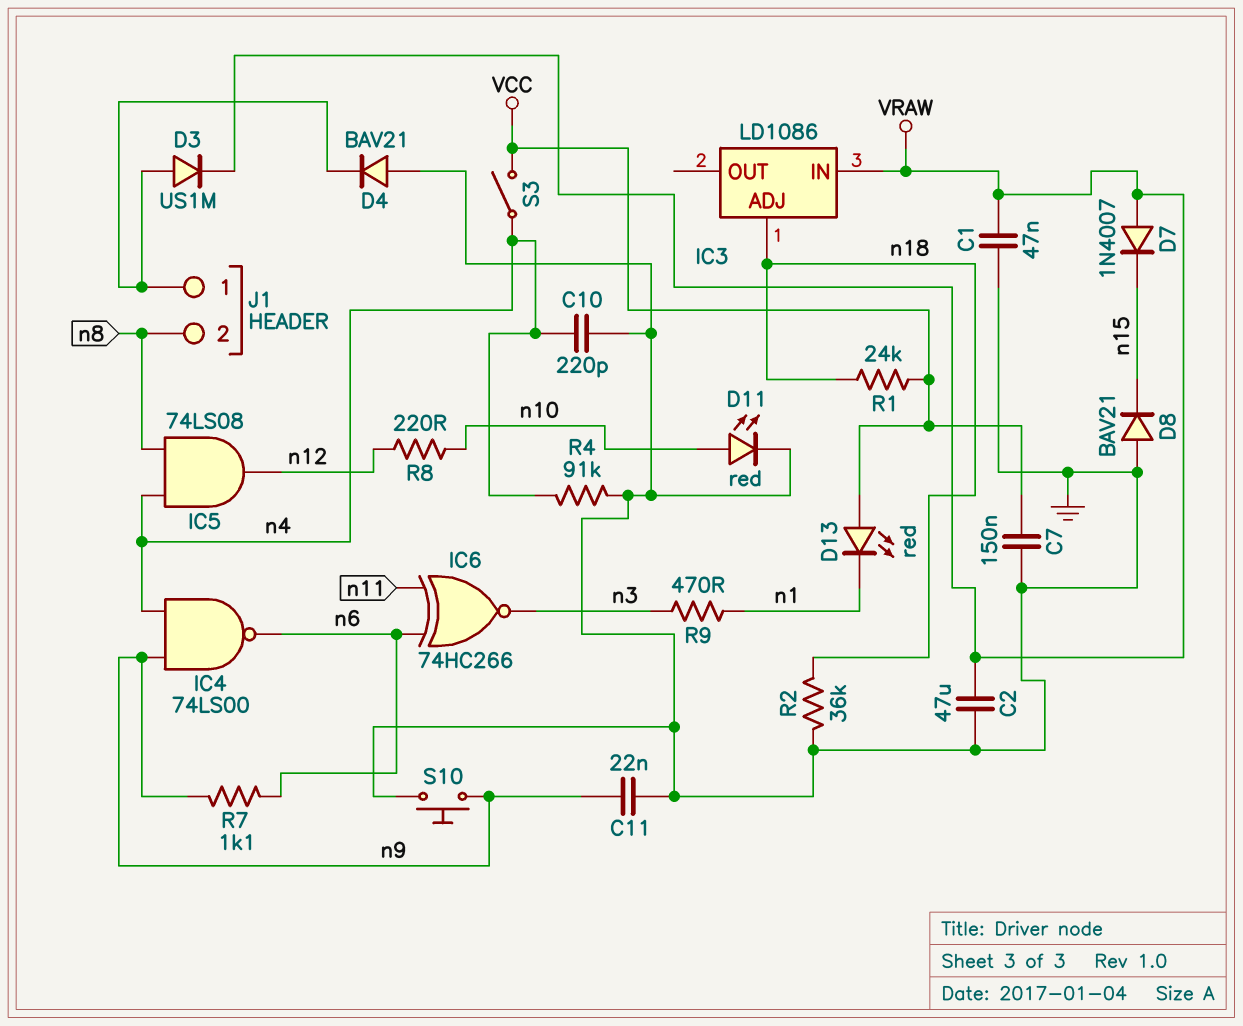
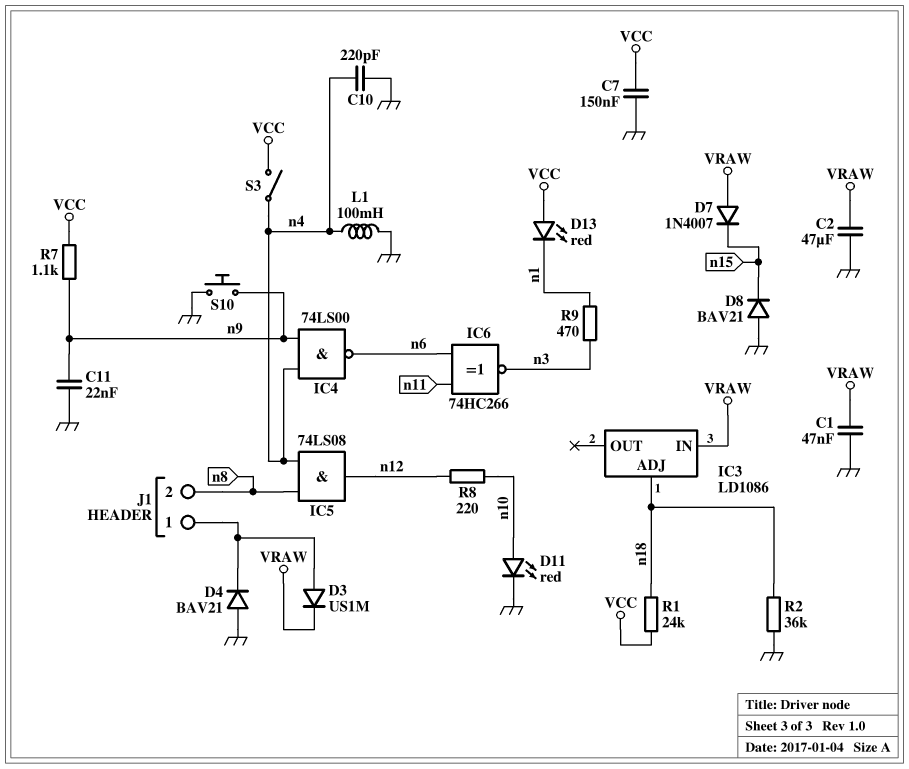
L1: none -> 100mH (GND, n4)
R4: 91k (GND, n4) -> none
R7: 1.1k (n6, n9) -> 1.1k (VCC, n9)

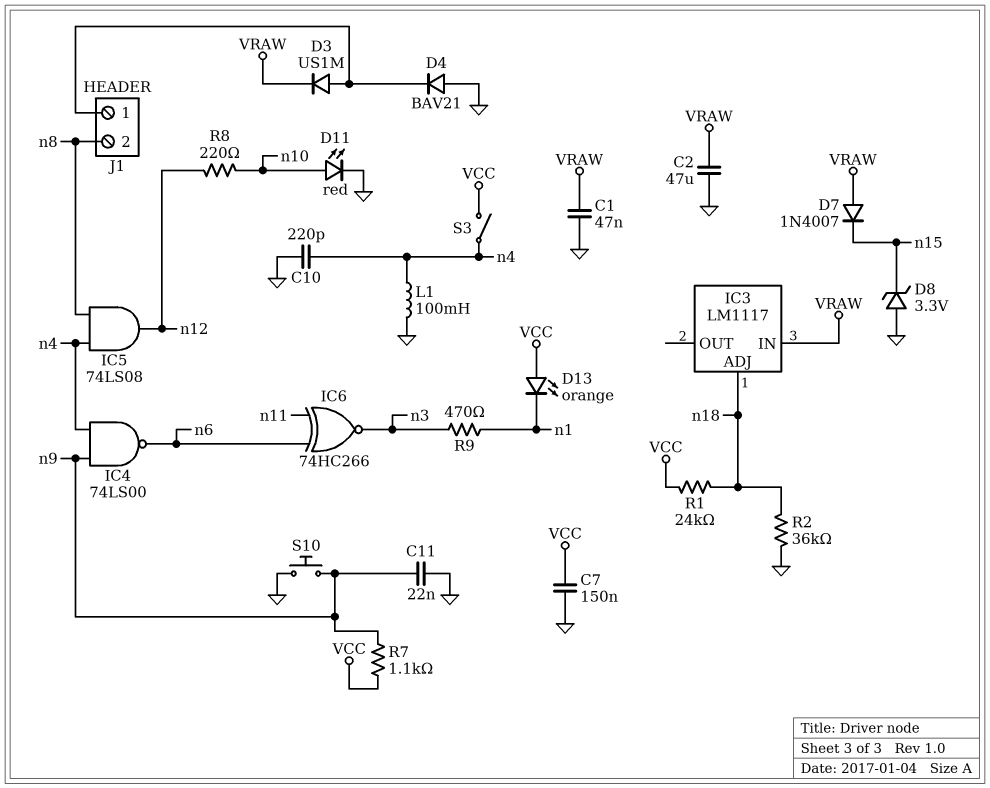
D8: diode BAV21 (A GND, K n15) -> zener 3.3V (A GND, K n15)
D13: LED red (A VCC, K n1) -> LED orange (A VCC, K n1)
IC3: LD1086 -> LM1117

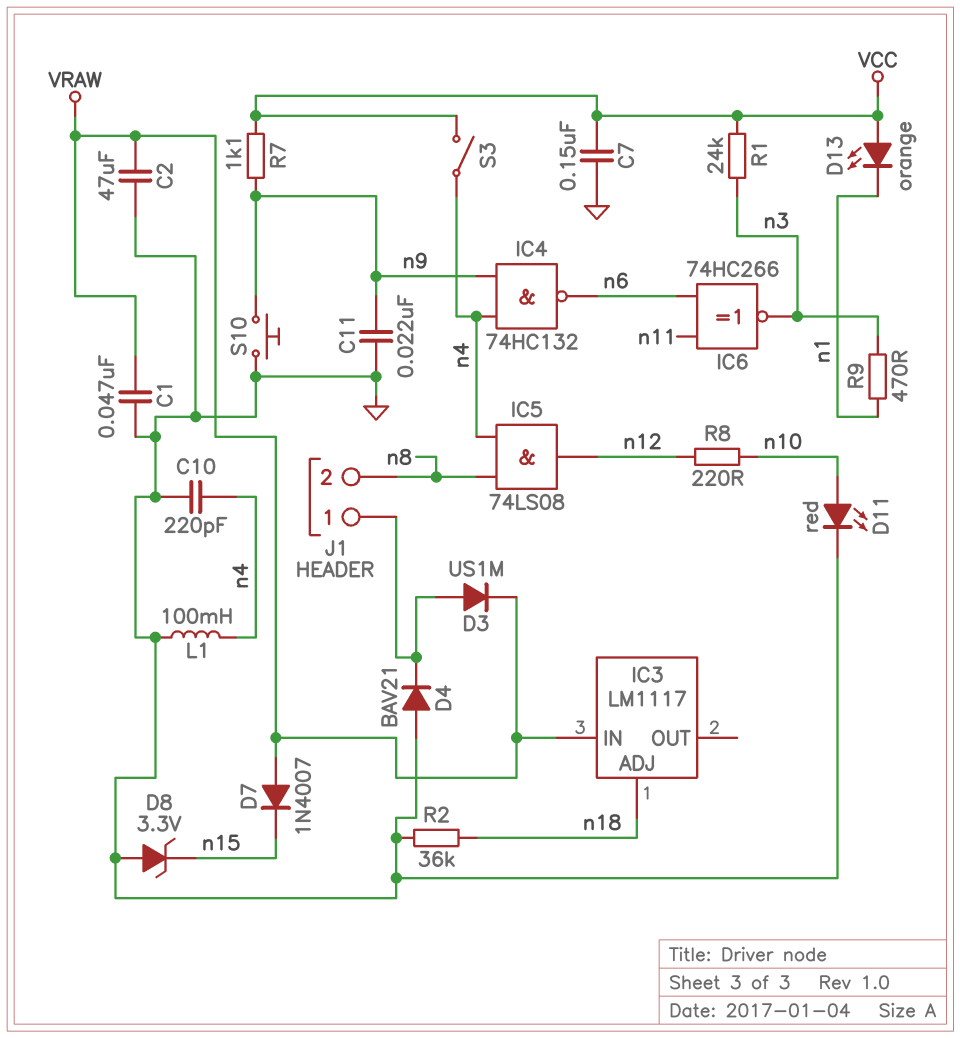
IC4: NAND 74LS00 (in n4, in n9, out n6) -> NAND 74HC132 (in n4, in n9, out n6)
R1: 24k (VCC, n18) -> 24k (VCC, n3)

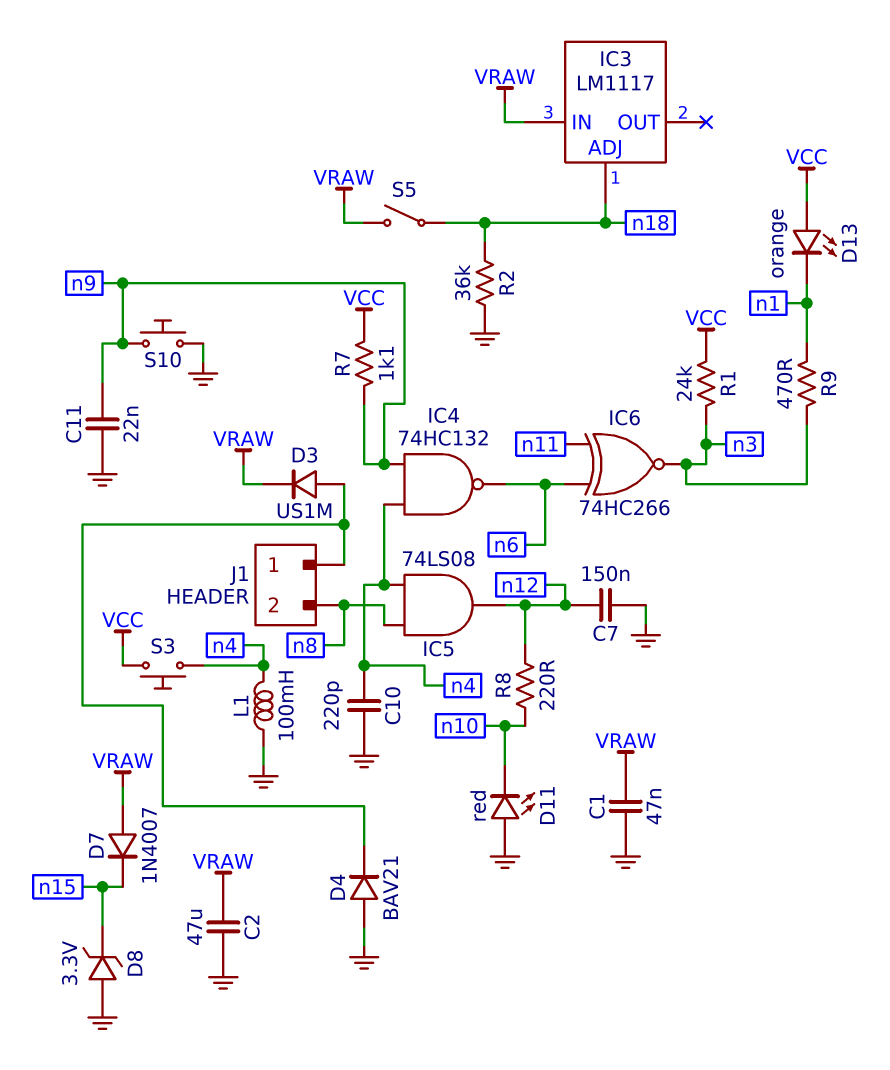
C7: 150nF (GND, VCC) -> 150nF (GND, n12)
D11: LED red (A n10, K GND) -> LED red (A GND, K n10)
S3: switch (VCC, n4) -> button (VCC, n4)
S5: none -> switch (VRAW, n18)

